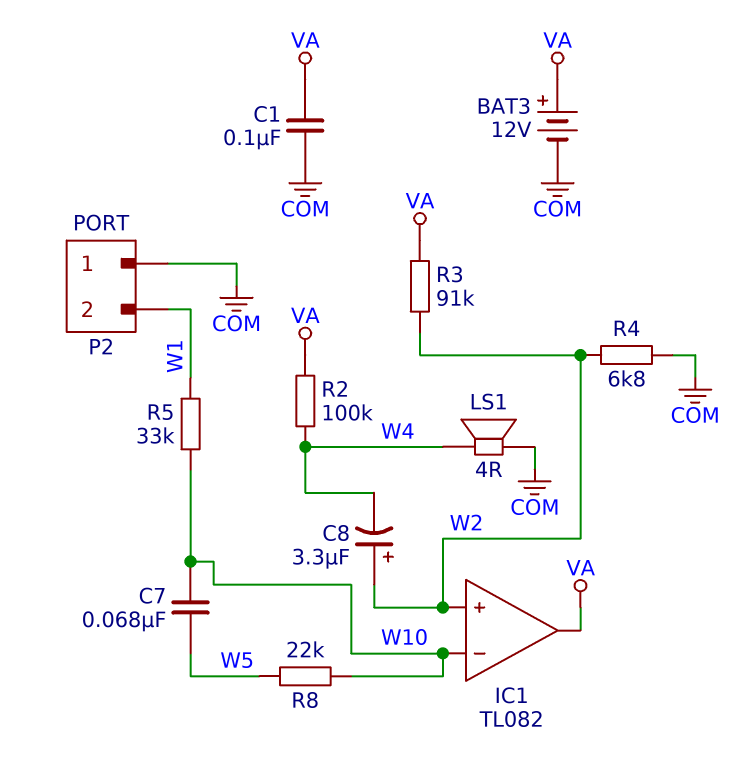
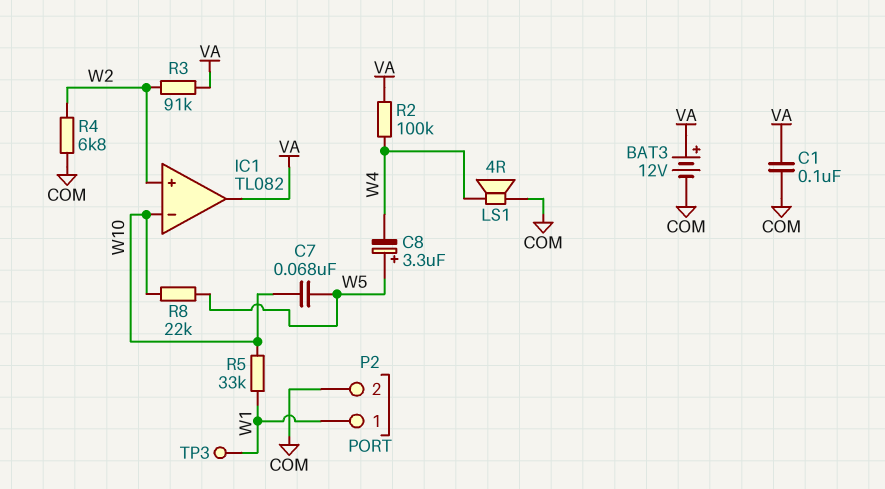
C8: 3.3uF (plus W2, minus W4) -> 3.3uF (plus W5, minus W4)
P2 pin 1: COM -> W1
P2 pin 2: W1 -> COM
TP3: none -> test point (W1)

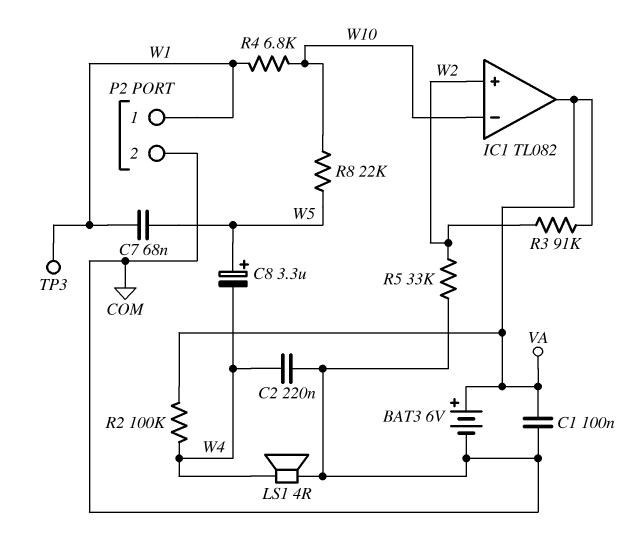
BAT3: 12V (plus VA, minus COM) -> 6V (plus VA, minus COM)
C2: none -> 220nF (COM, W4)
C7: 68nF (W5, W10) -> 68nF (W1, W5)
R4: 6.8k (COM, W2) -> 6.8k (W1, W10)
R5: 33k (W1, W10) -> 33k (COM, W2)

